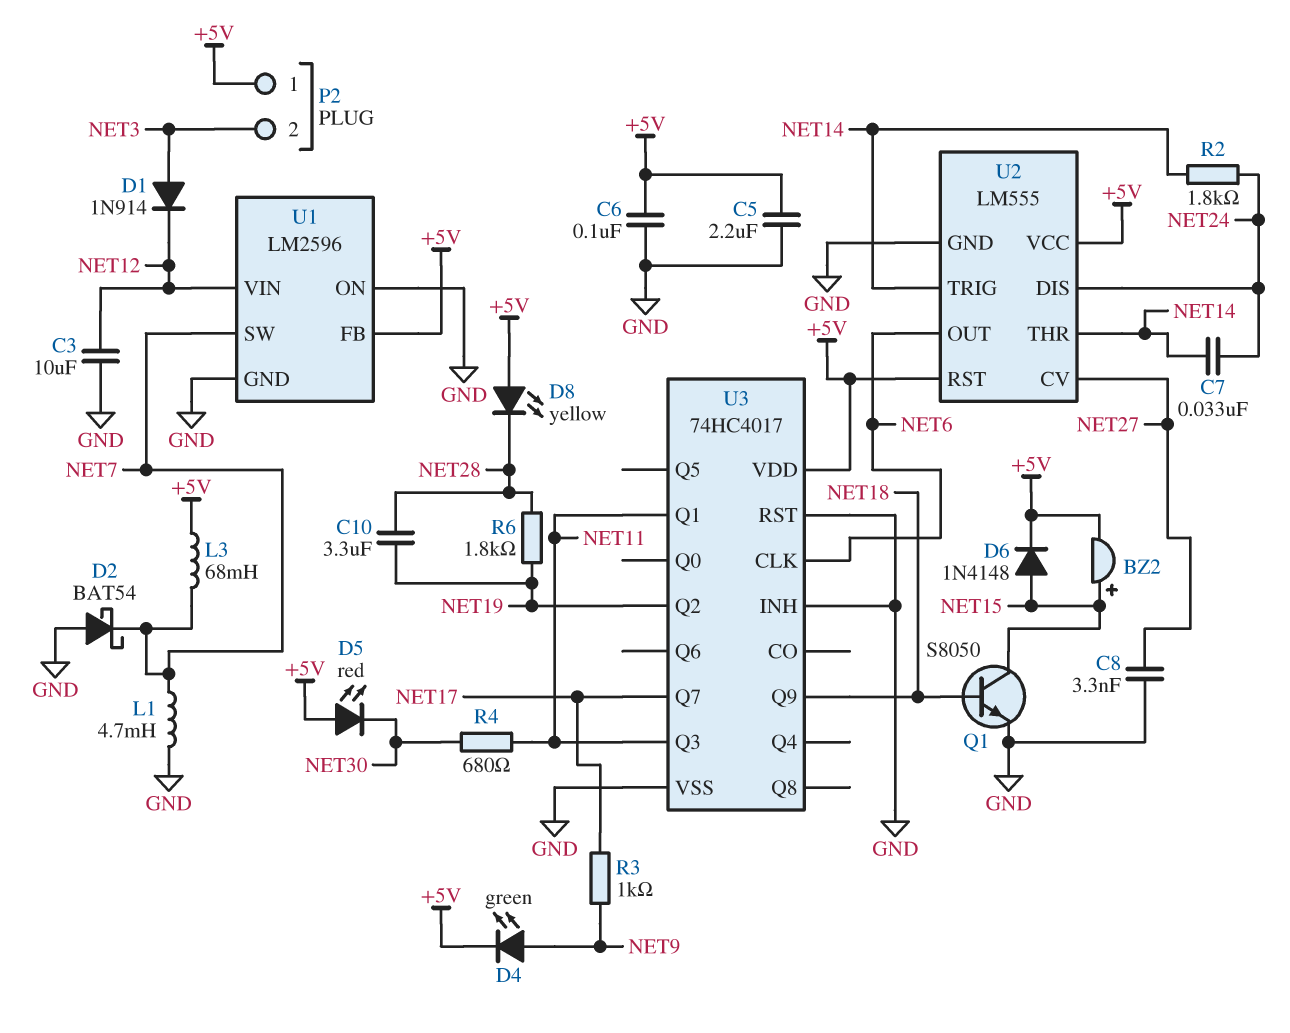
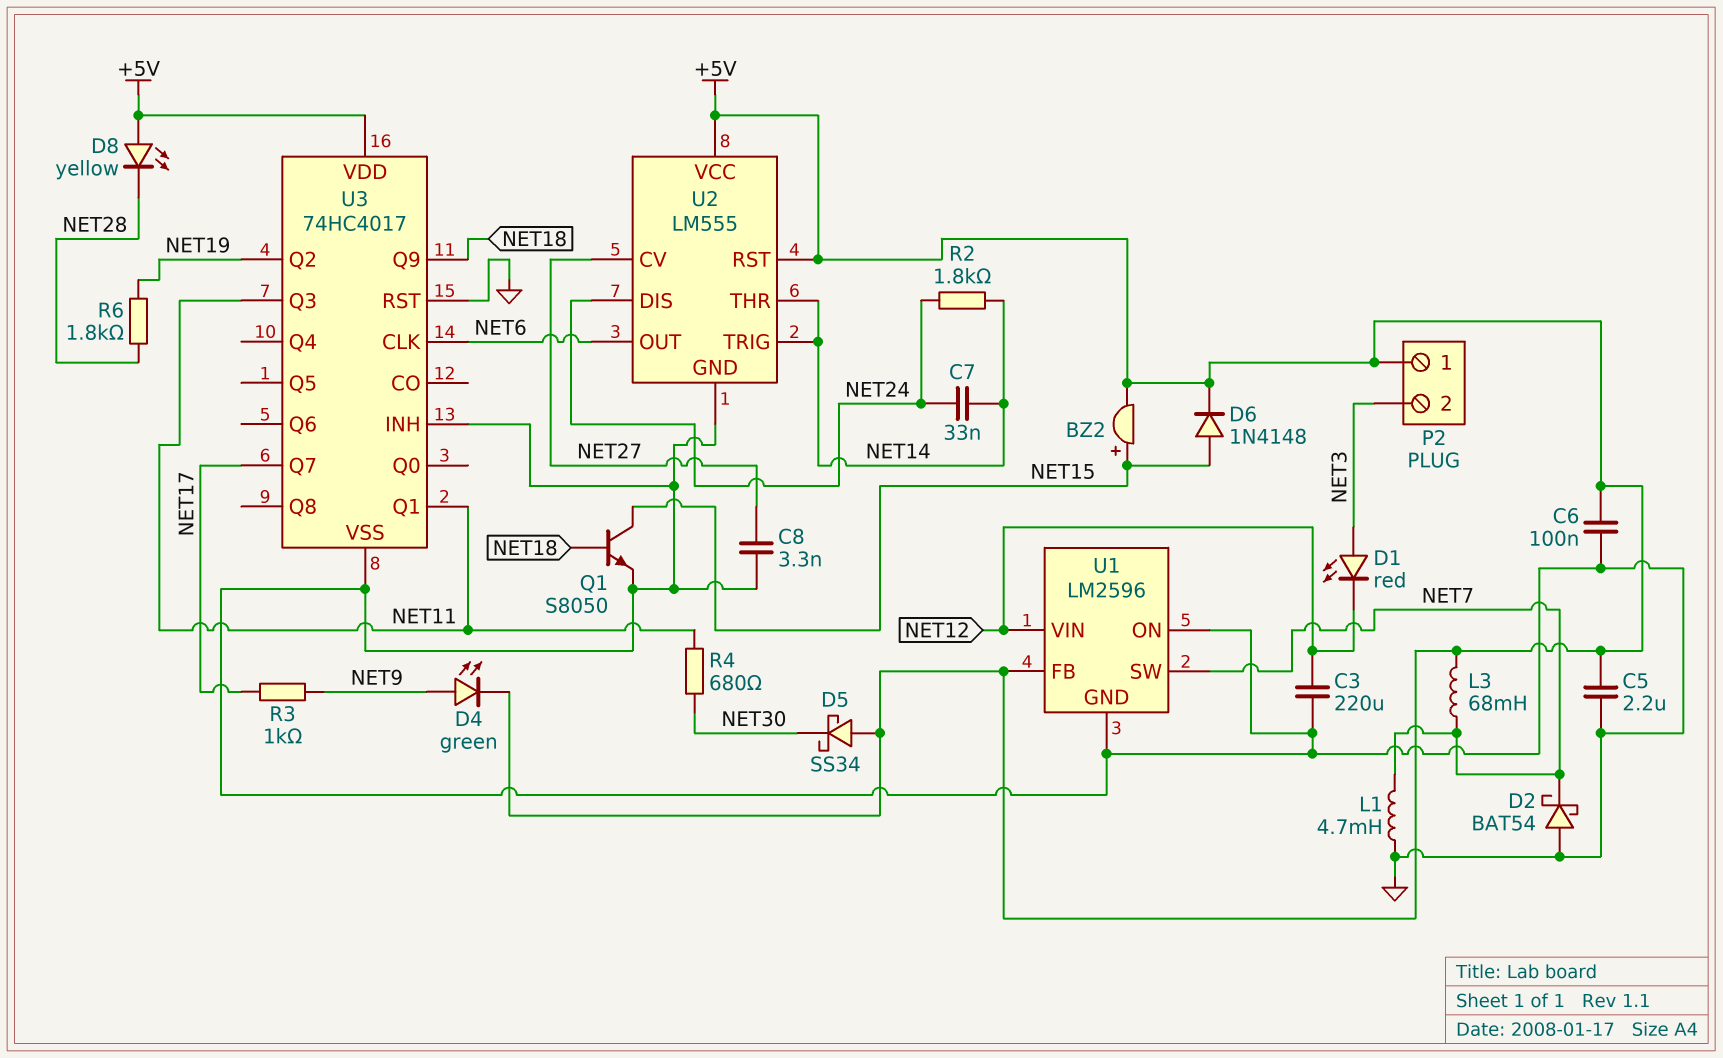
C3: 10uF (GND, NET12) -> 220uF (GND, NET12)
C10: 3.3uF (NET19, NET28) -> none
D1: diode 1N914 (A NET3, K NET12) -> LED red (A NET3, K NET12)
D5: LED red (A +5V, K NET30) -> schottky SS34 (A +5V, K NET30)

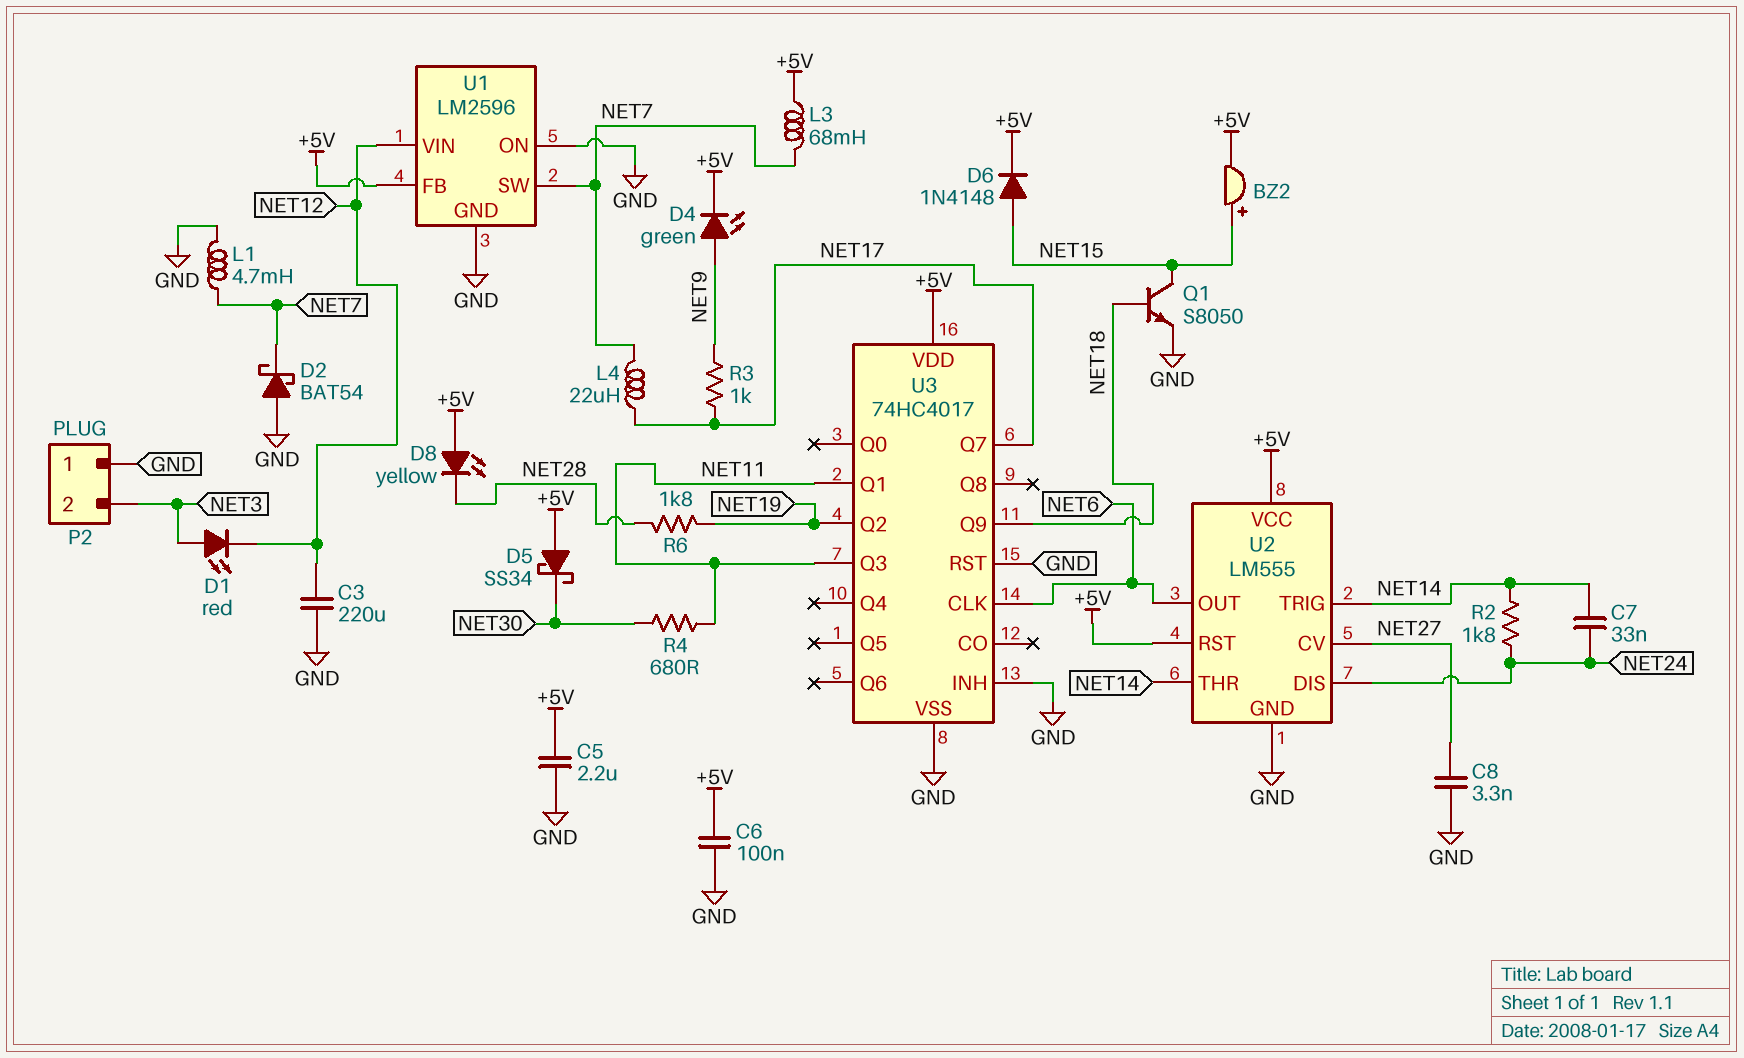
L4: none -> 22uH (NET7, NET17)
P2 pin 1: +5V -> GND

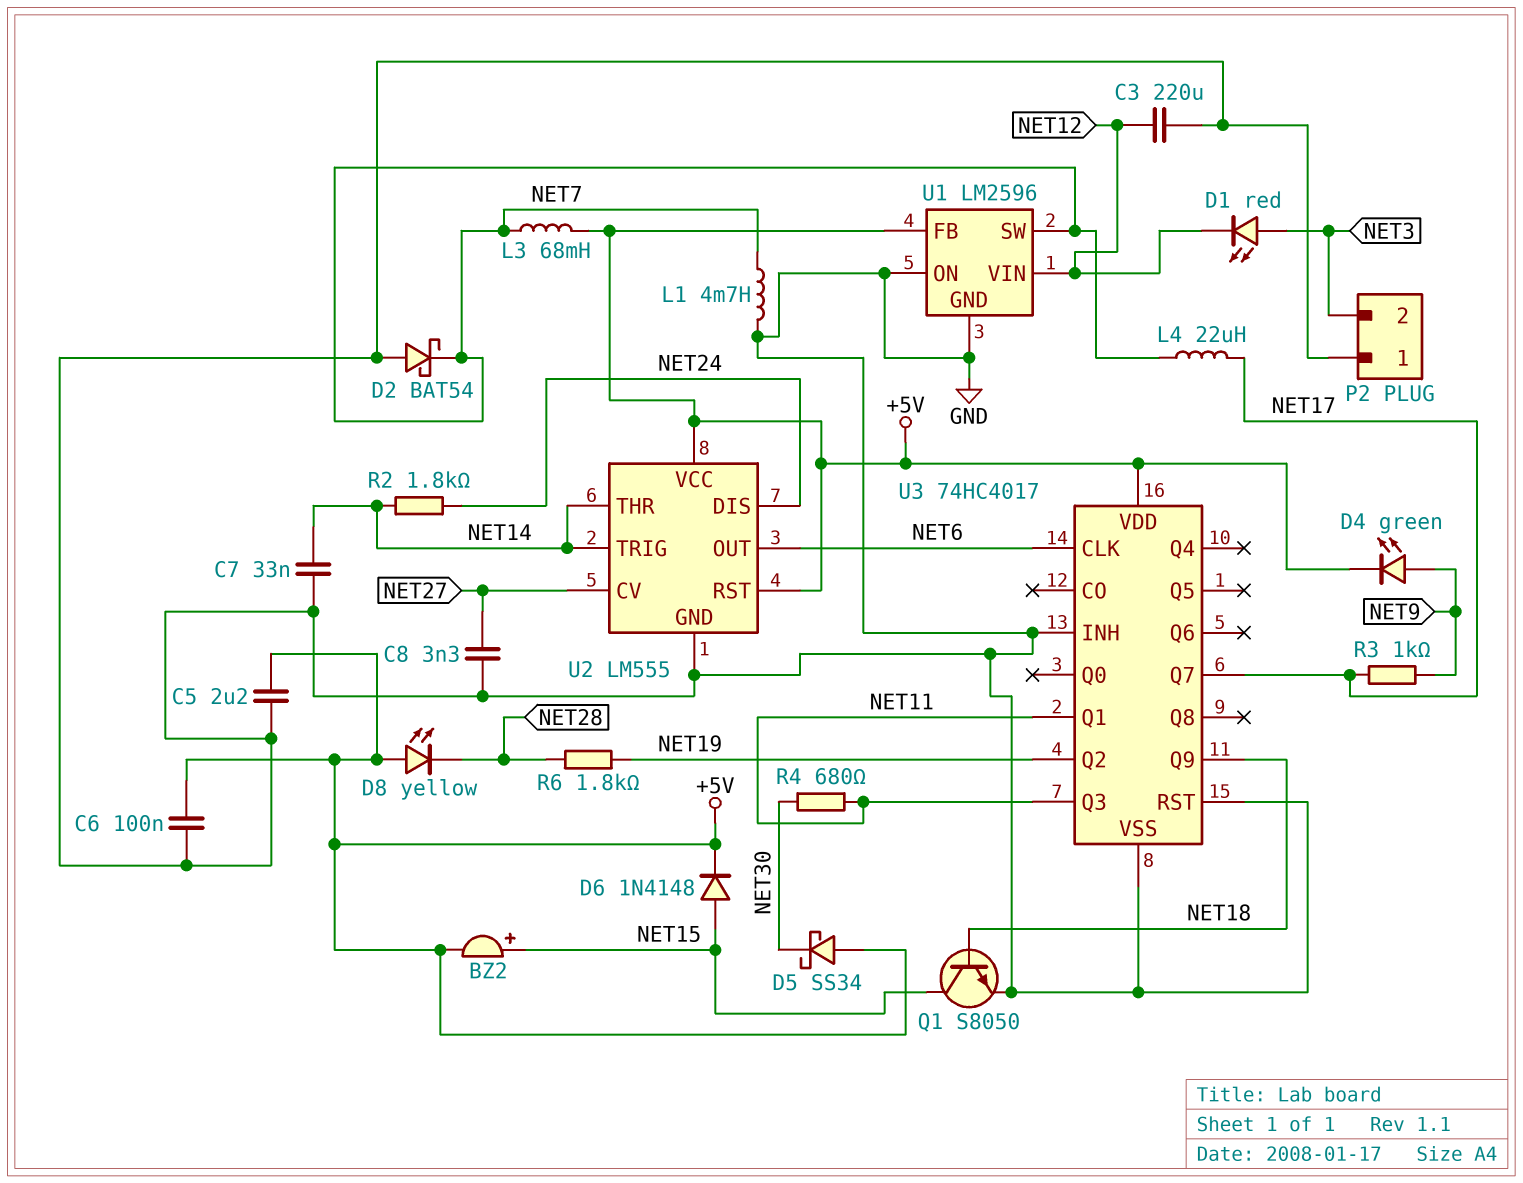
C7: 33nF (NET14, NET24) -> 33nF (GND, NET14)

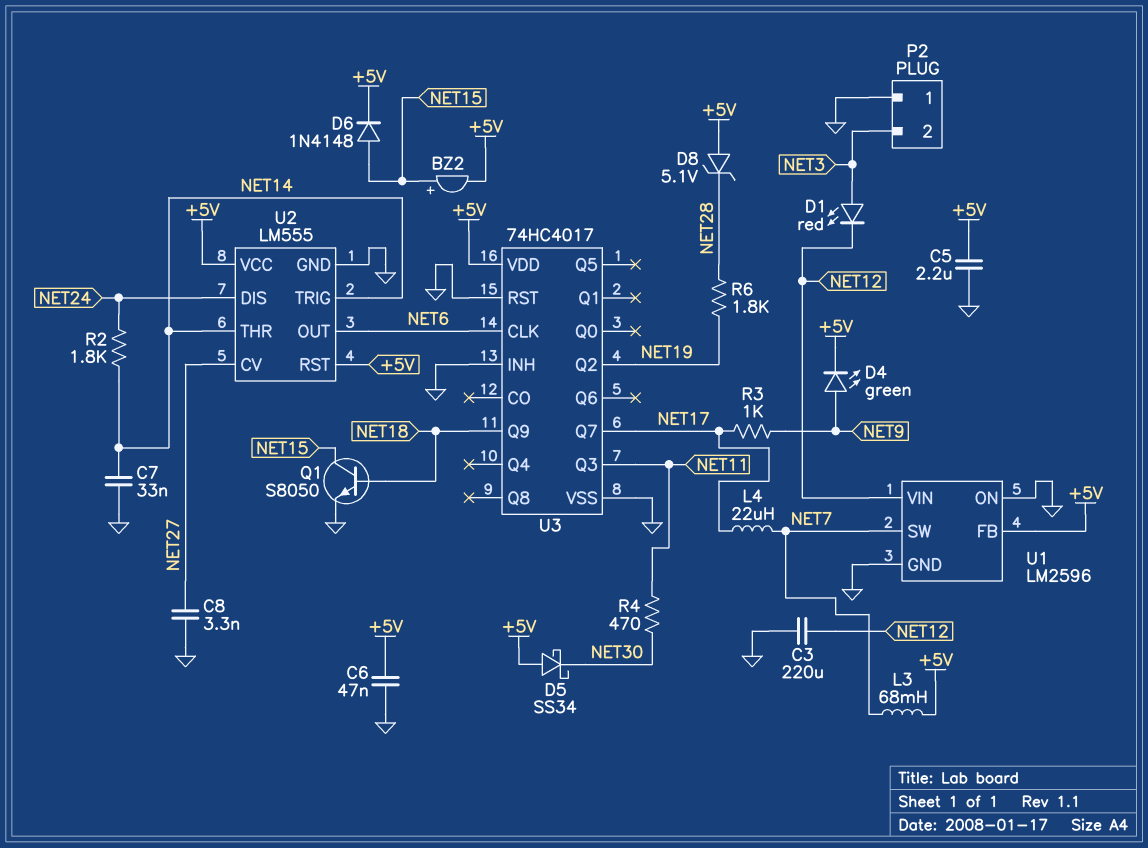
C6: 100nF (+5V, GND) -> 47nF (+5V, GND)
D2: schottky BAT54 (A GND, K NET7) -> none
D8: LED yellow (A +5V, K NET28) -> zener 5.1V (A +5V, K NET28)
L1: 4.7mH (GND, NET7) -> none
R4: 680 (NET11, NET30) -> 470 (NET11, NET30)
U3 pin Q1: NET11 -> none

